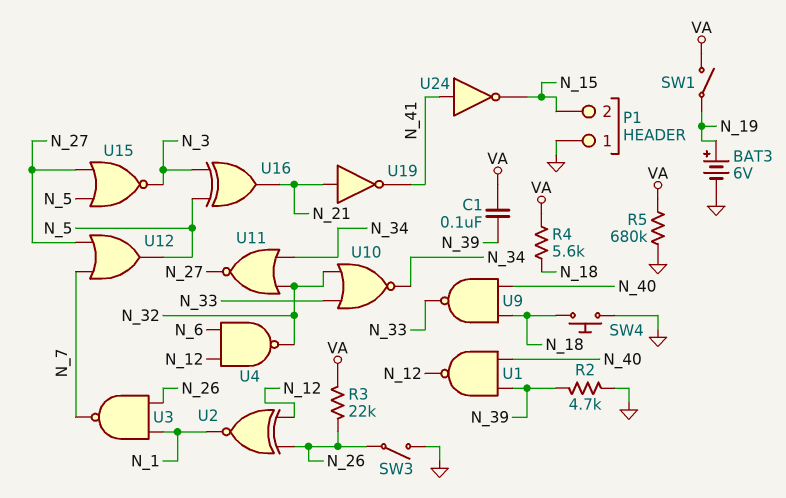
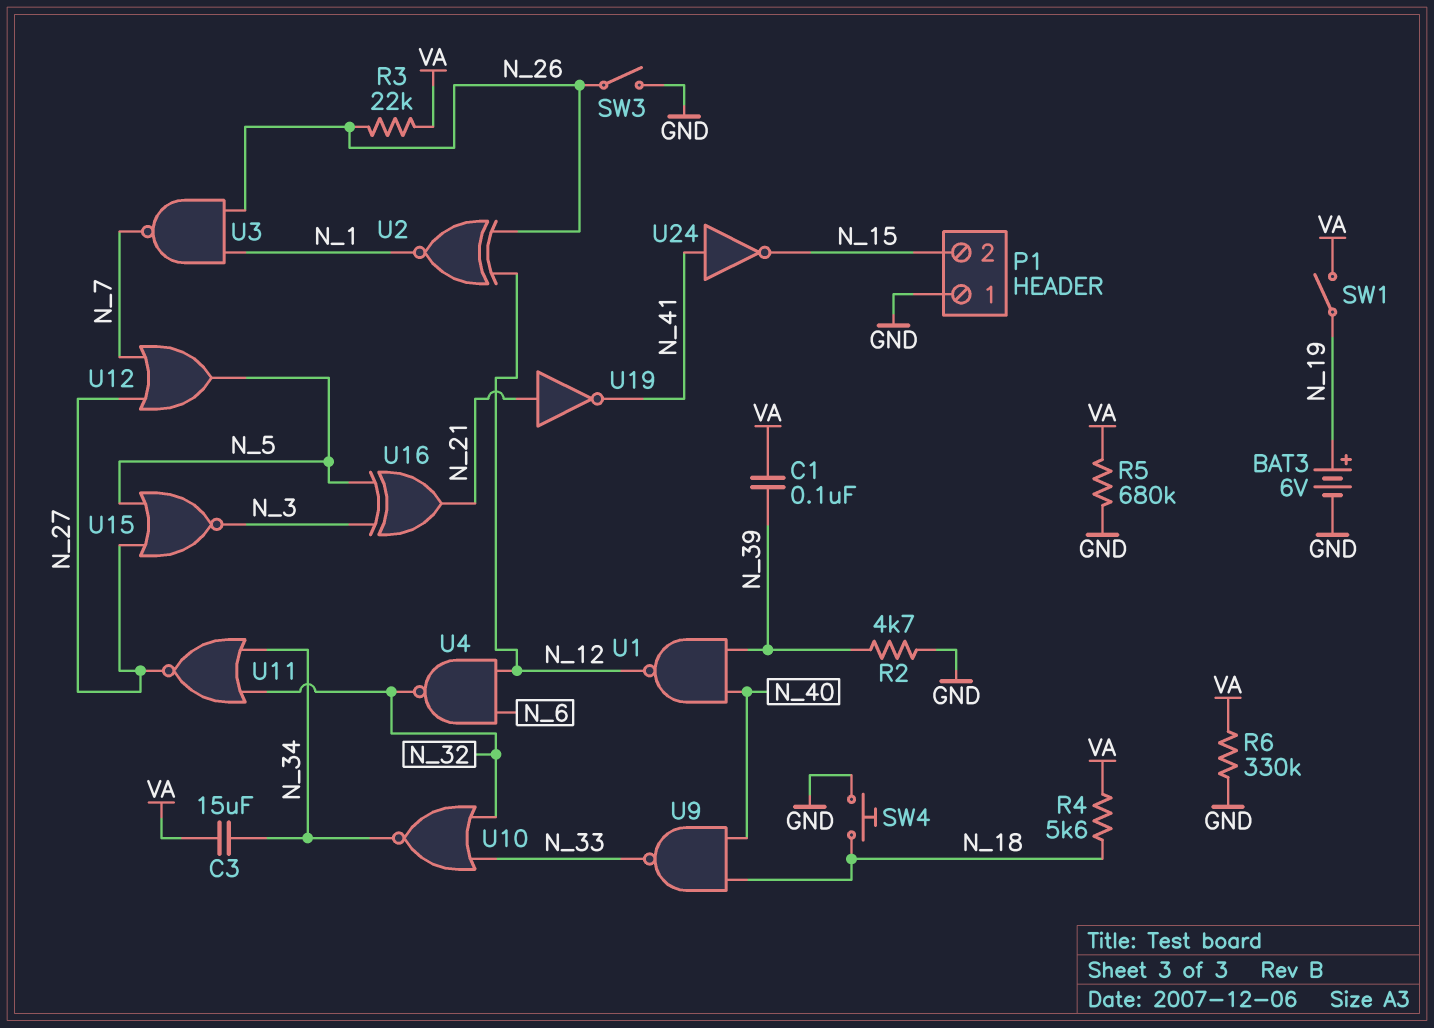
C3: none -> 15uF (N_34, VA)
R6: none -> 330k (GND, VA)

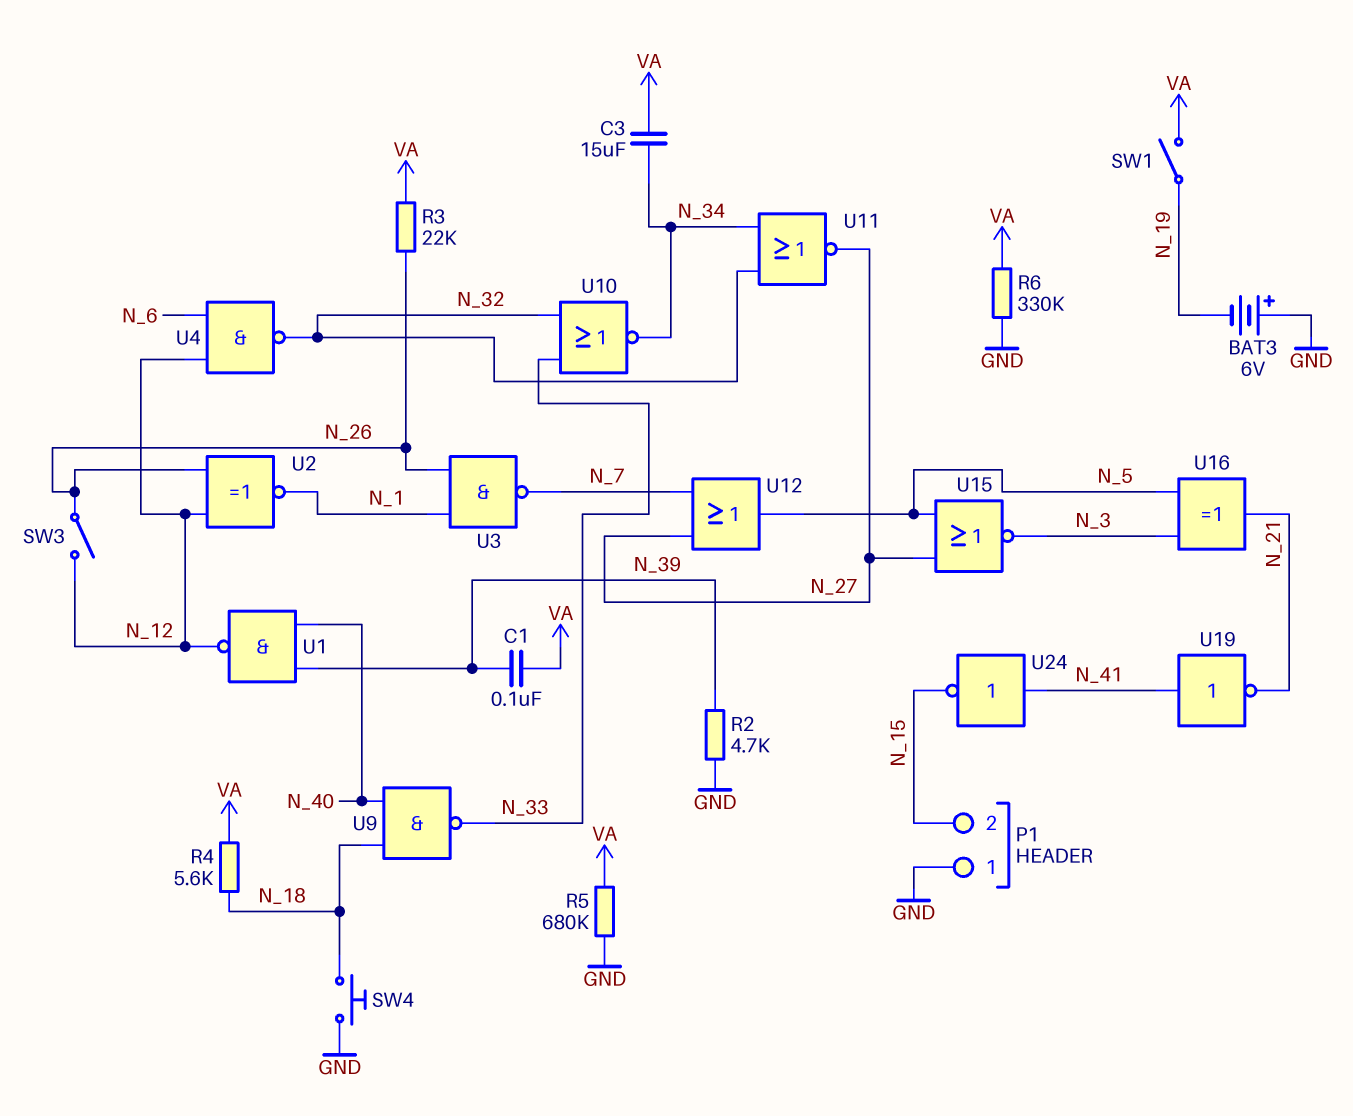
BAT3: 6V (plus N_19, minus GND) -> 6V (plus GND, minus N_19)
SW3: switch (GND, N_26) -> switch (N_12, N_26)
U19: NOT (in N_21, out N_41) -> NOT (in N_41, out N_21)

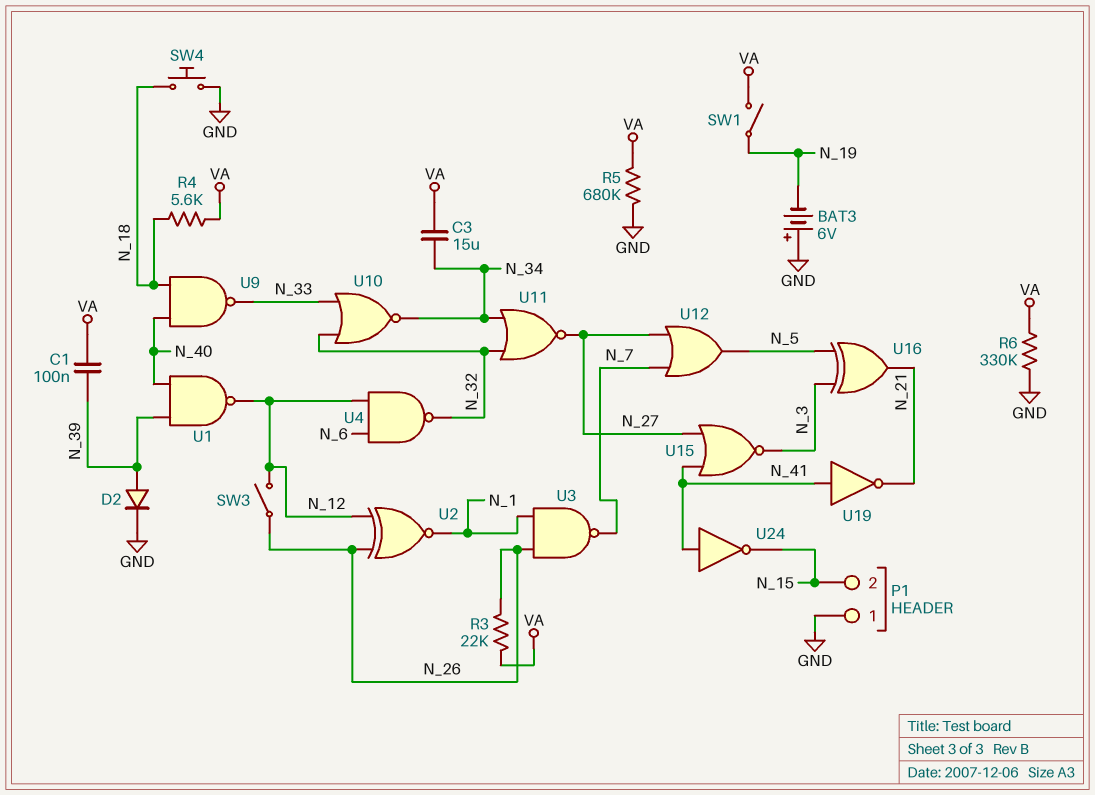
D2: none -> diode (A N_39, K GND)
R2: 4.7k (GND, N_39) -> none
U15: NOR (in N_5, in N_27, out N_3) -> NOR (in N_27, in N_41, out N_3)

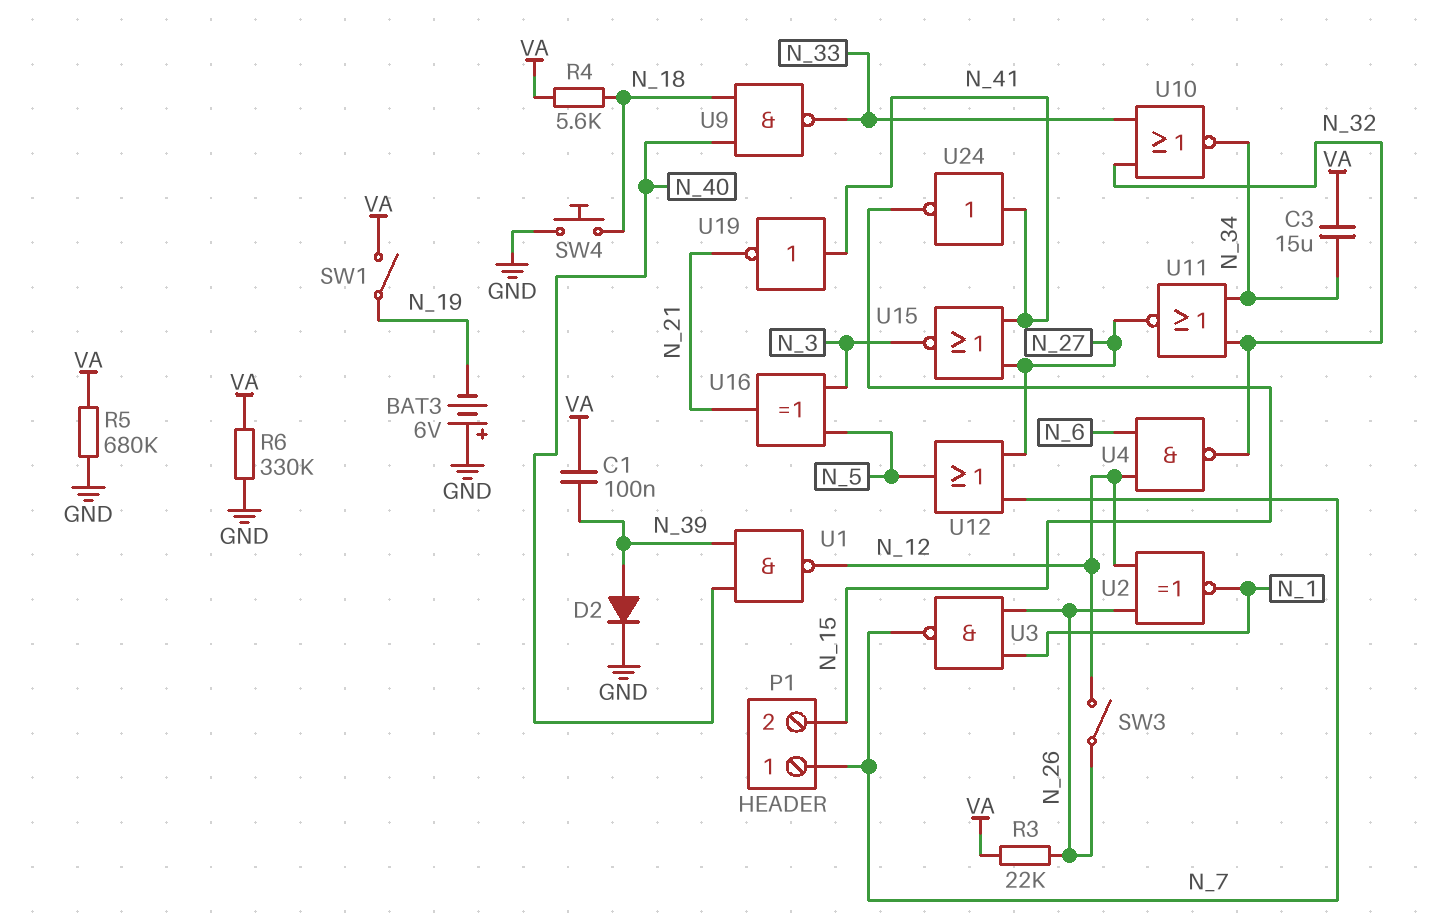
P1 pin 1: GND -> N_7

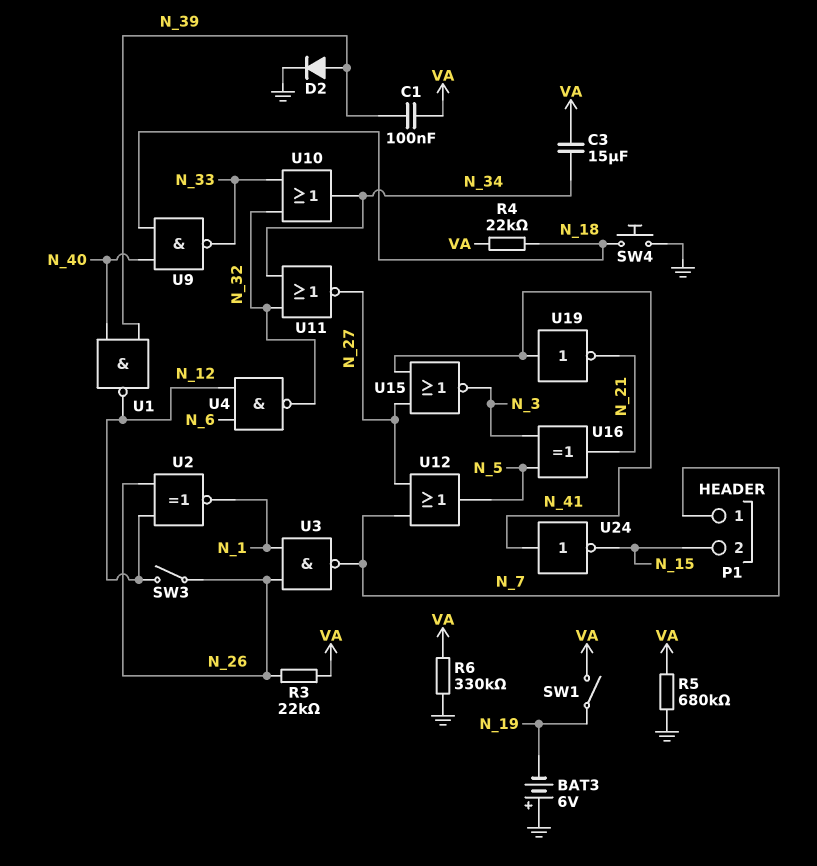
R4: 5.6k (N_18, VA) -> 22k (N_18, VA)
U10: NOR (in N_32, in N_33, out N_34) -> OR (in N_32, in N_33, out N_34)

